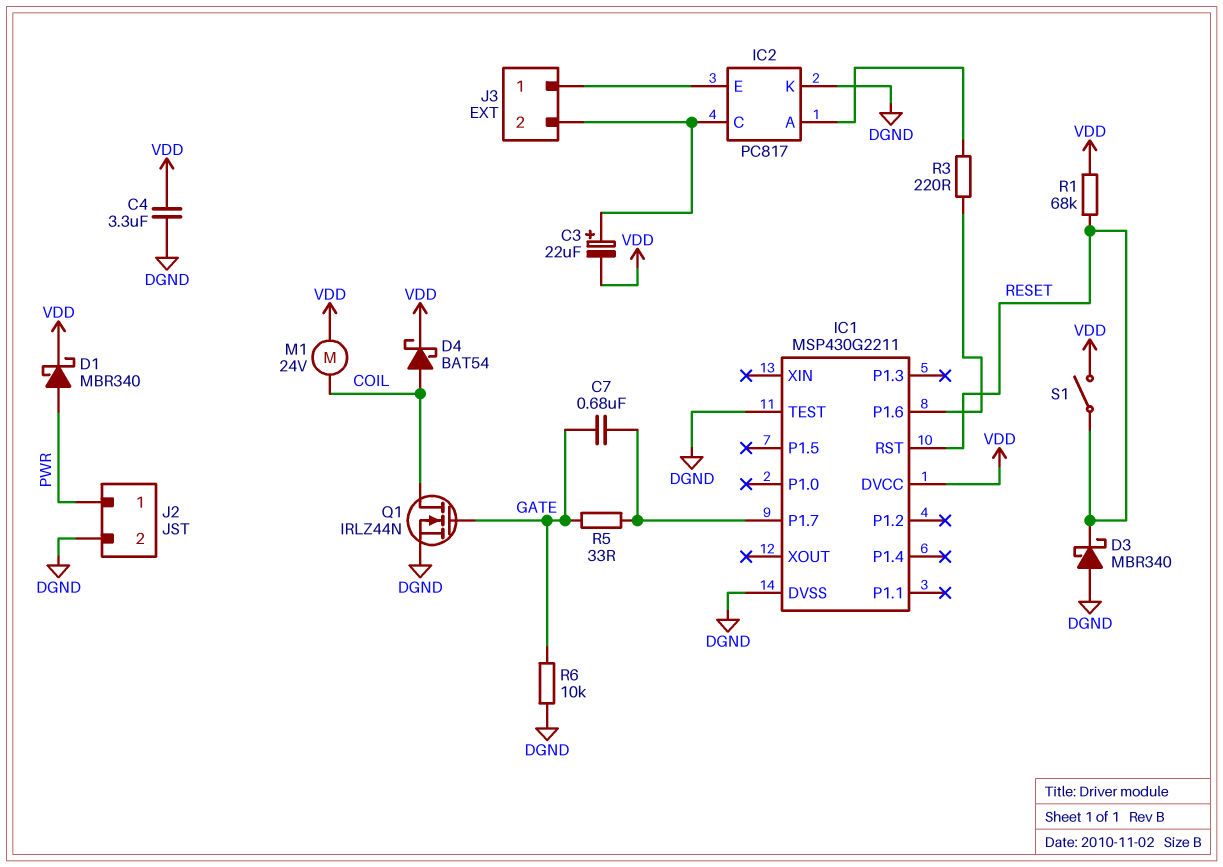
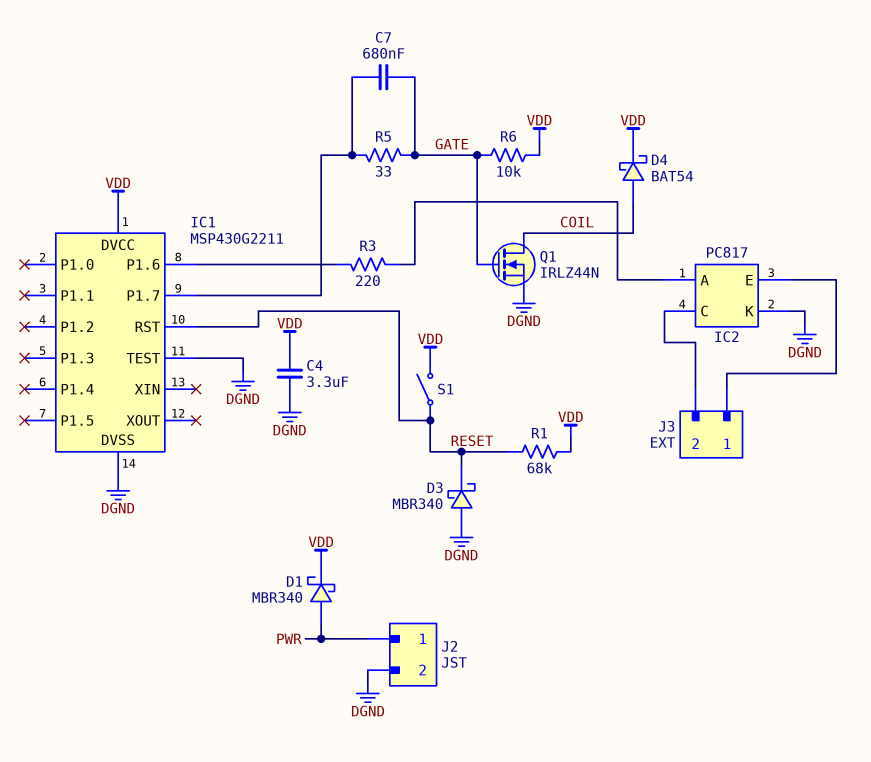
C3: 22uF (plus IC2/C, minus VDD) -> none
M1: motor 24V (COIL, VDD) -> none
R6: 10k (DGND, GATE) -> 10k (GATE, VDD)

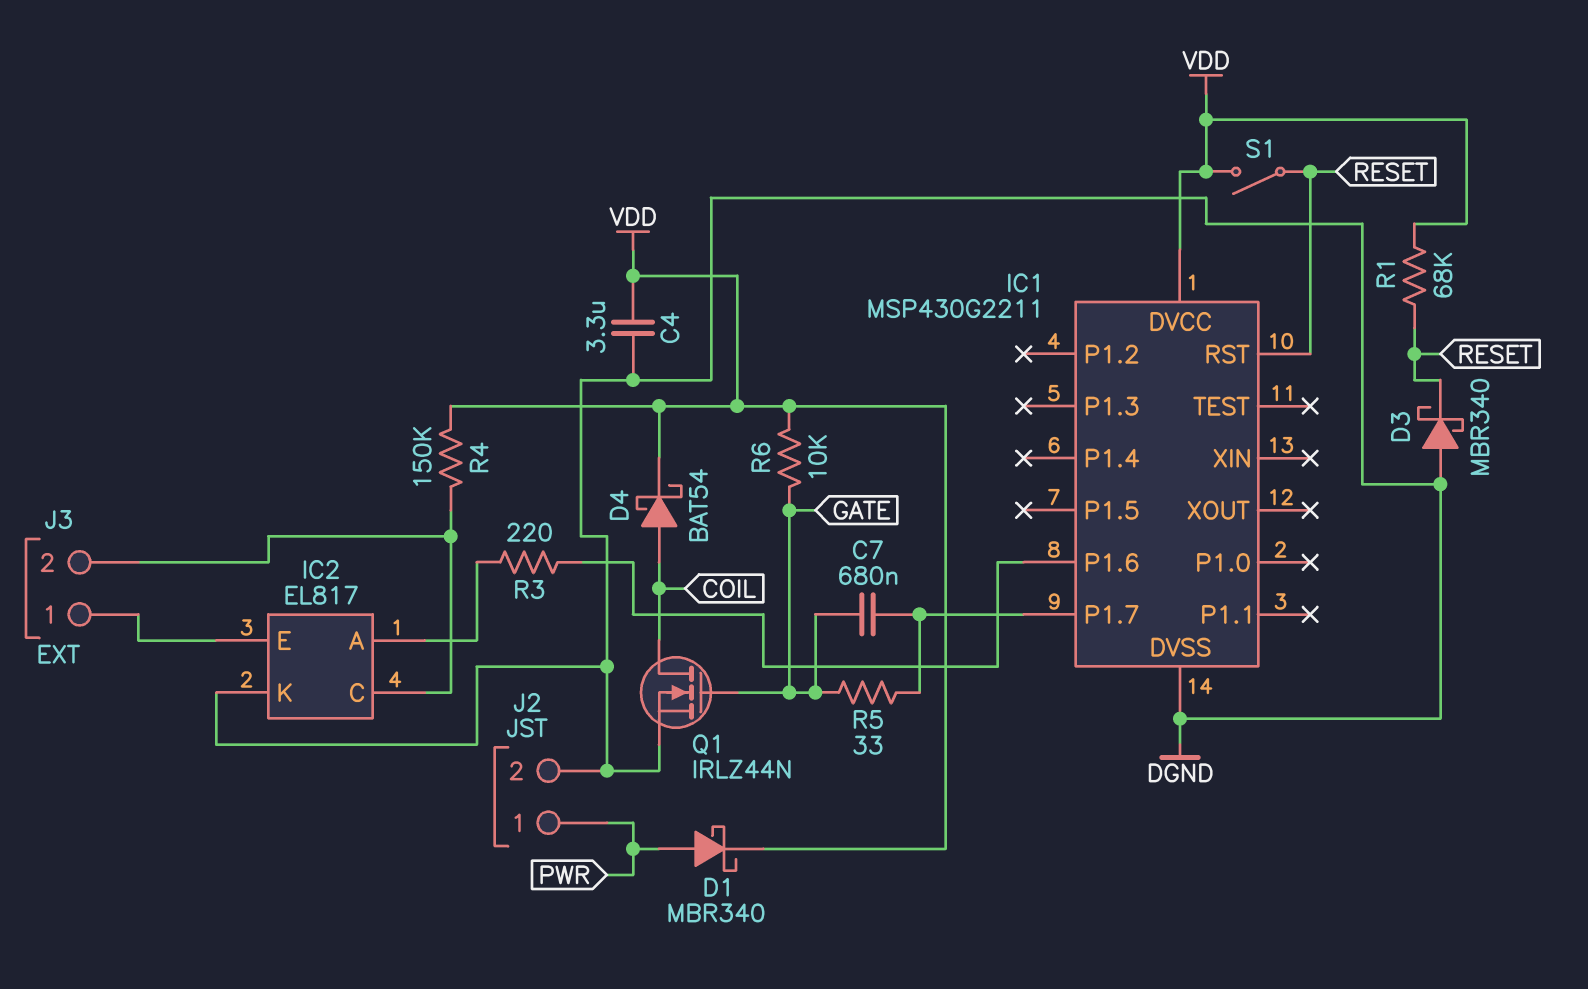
IC1 pin TEST: DGND -> none
IC2: PC817 -> EL817
R4: none -> 150k (IC2/C, VDD)

